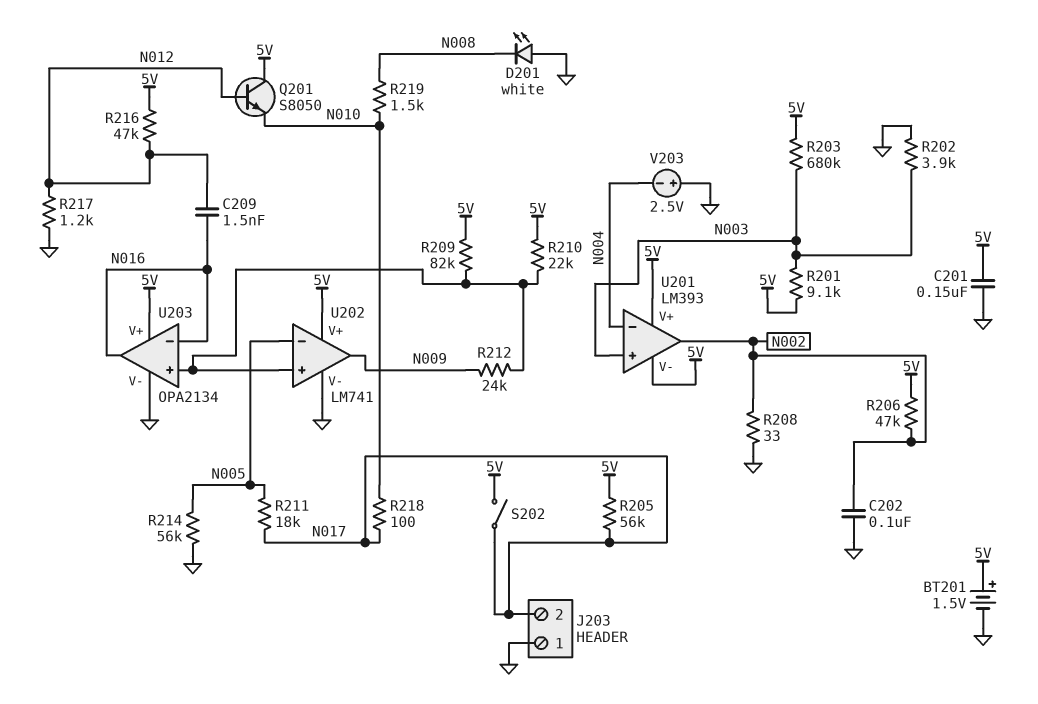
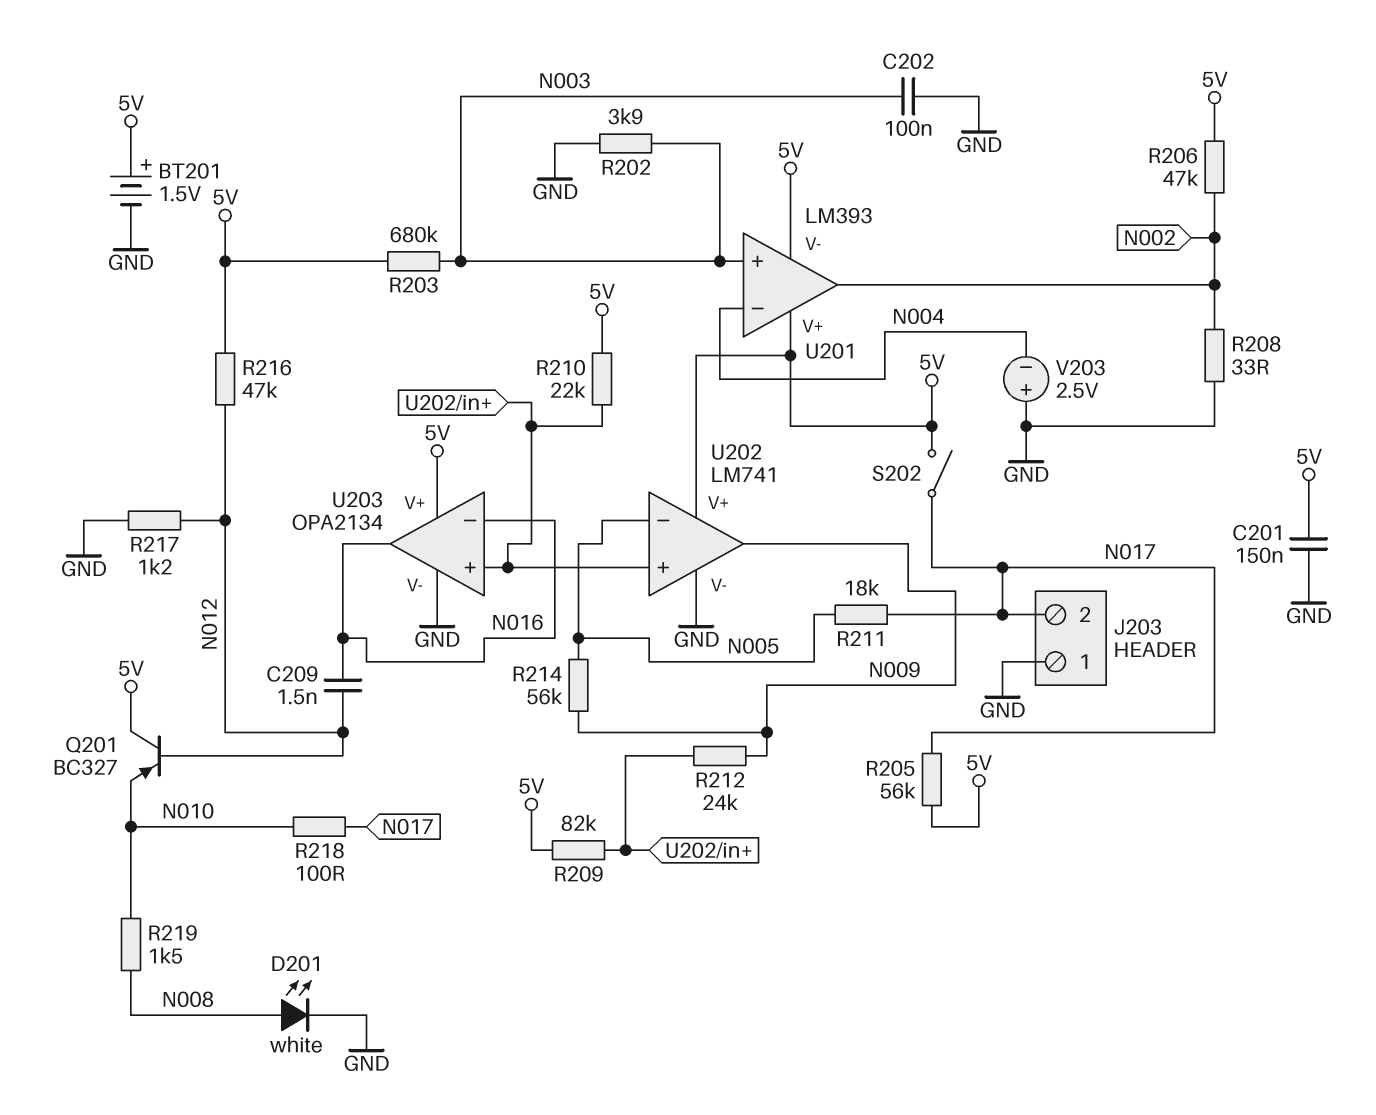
C202: 100nF (GND, N002) -> 100nF (GND, N003)
D201: LED white (A GND, K N008) -> LED white (A N008, K GND)
Q201: NPN S8050 (B N012, C 5V, E N010) -> PNP BC327 (B N012, C 5V, E N010)
R201: 9.1k (5V, N003) -> none
R214: 56k (GND, N005) -> 56k (N005, N009)

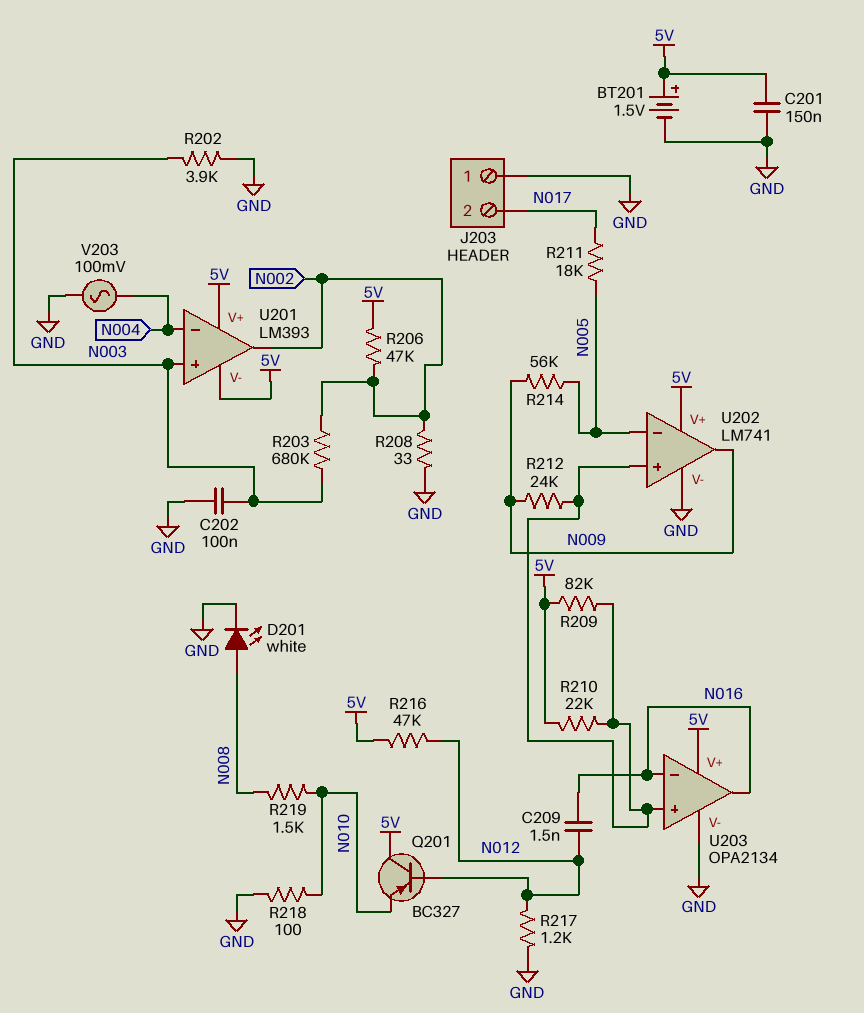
R203: 680k (5V, N003) -> 680k (N002, N003)
R205: 56k (5V, N017) -> none
R218: 100 (N010, N017) -> 100 (GND, N010)
S202: switch (5V, N017) -> none
V203: 2.5V (plus GND, minus N004) -> AC 100mV (GND, N004)

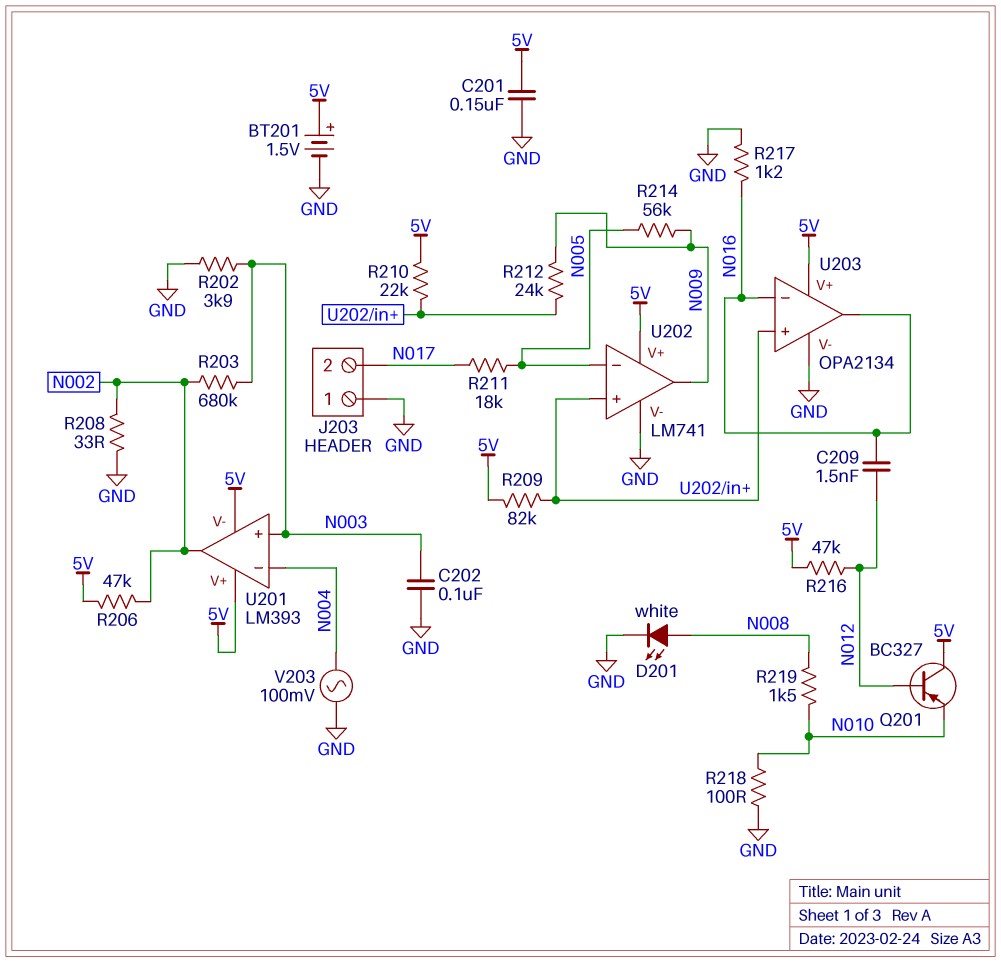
R217: 1.2k (GND, N012) -> 1.2k (GND, N016)

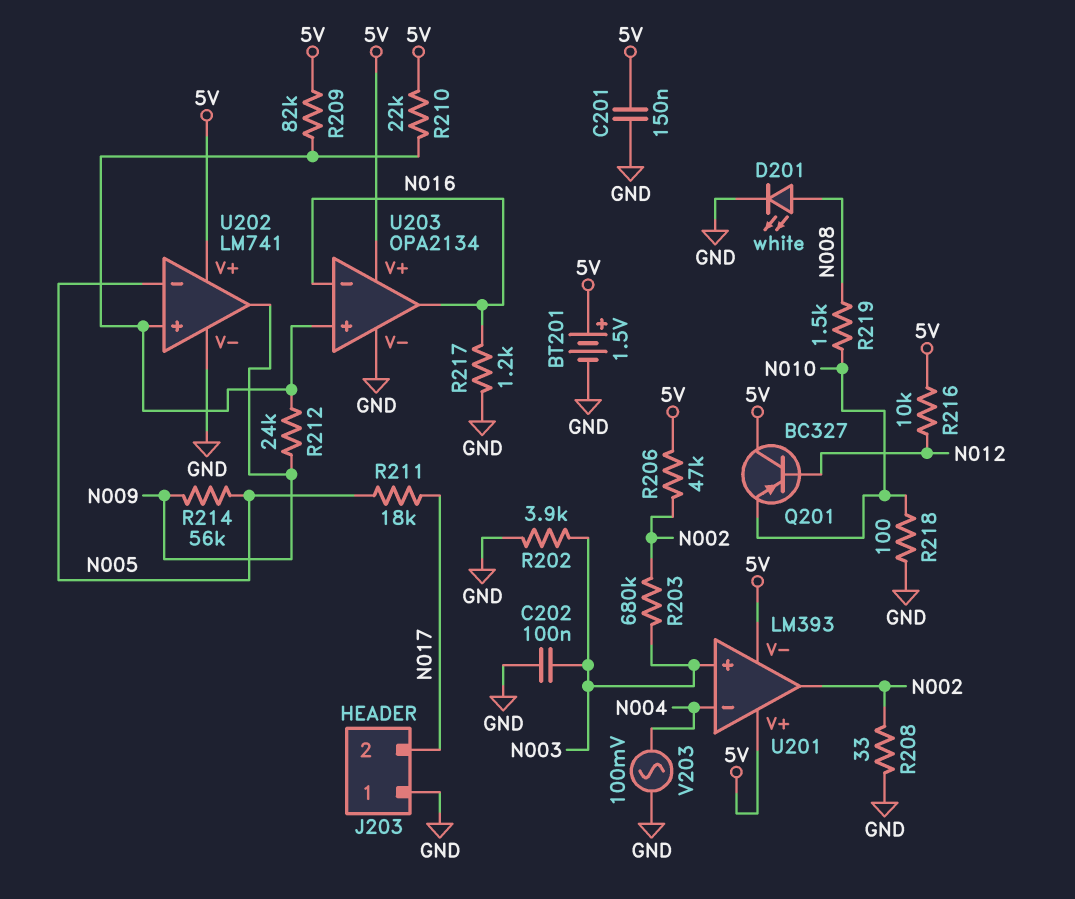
C209: 1.5nF (N012, N016) -> none
R216: 47k (5V, N012) -> 10k (5V, N012)

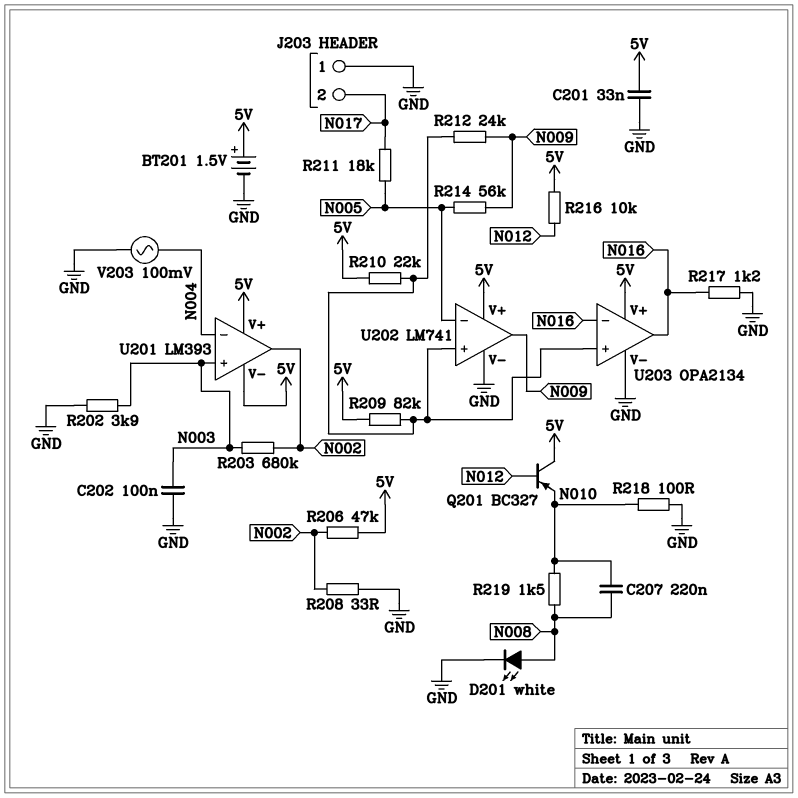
C201: 150nF (5V, GND) -> 33nF (5V, GND)
C207: none -> 220nF (N008, N010)

